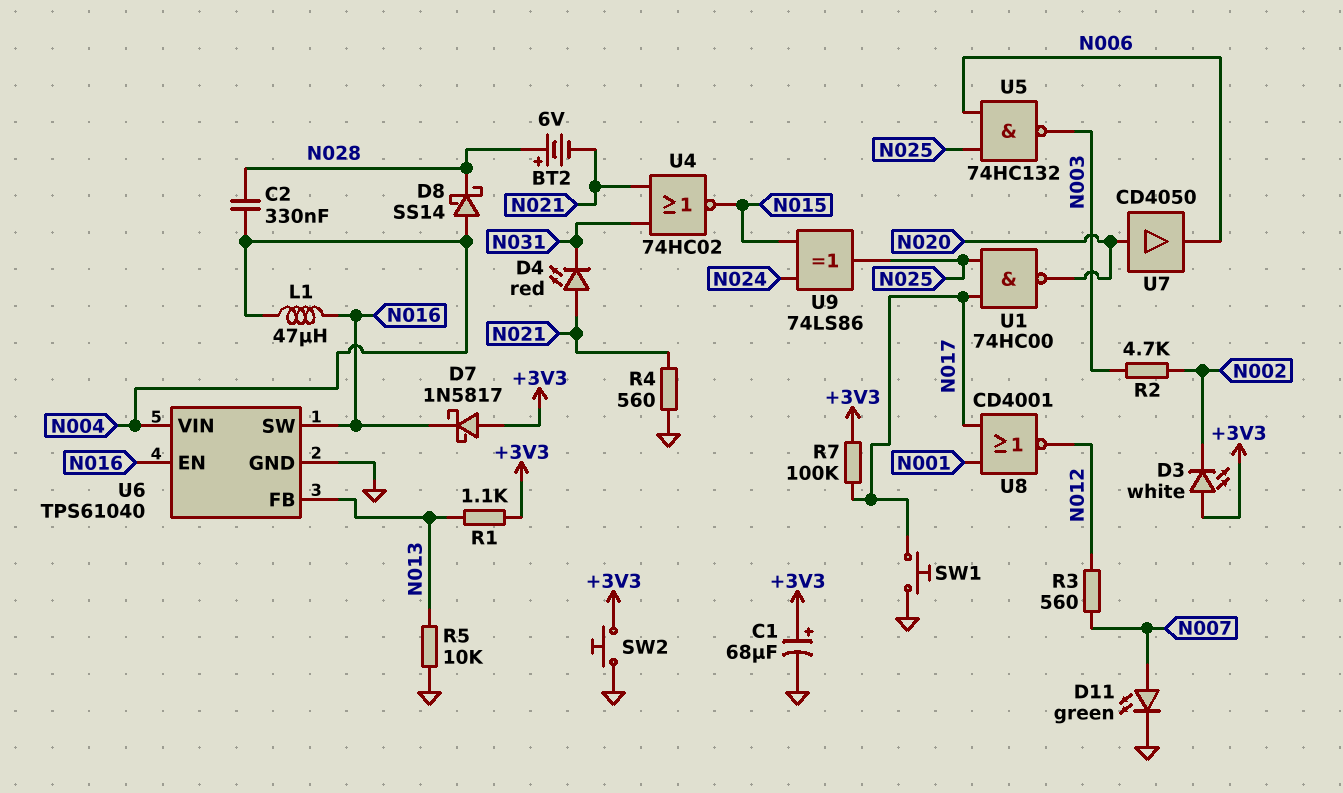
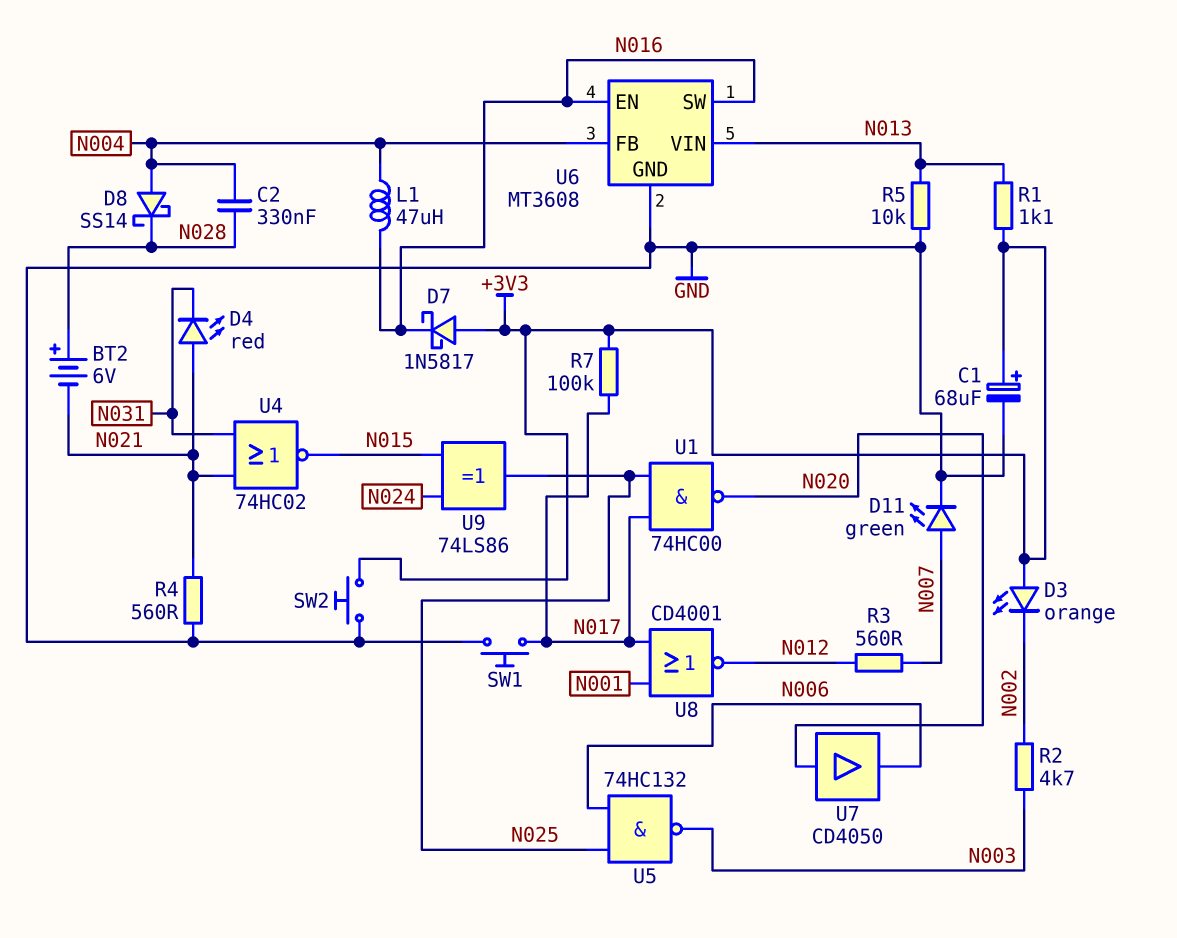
D3: LED white (A +3V3, K N002) -> LED orange (A +3V3, K N002)
U6: TPS61040 -> MT3608
U6 pin FB: N013 -> N004
U6 pin VIN: N004 -> N013

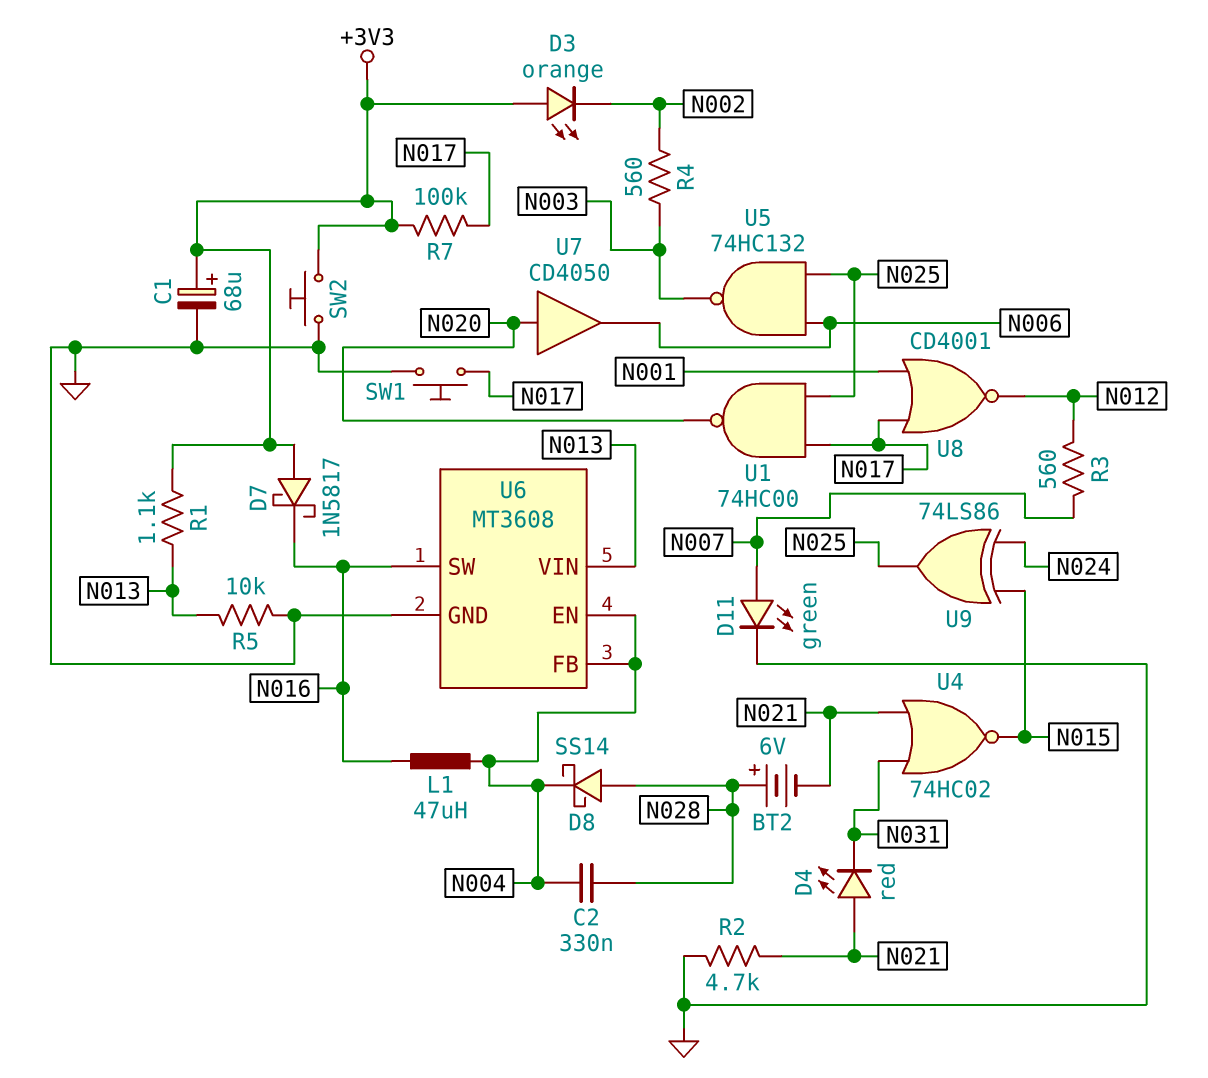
D8: schottky SS14 (A N004, K N028) -> schottky SS14 (A N028, K N004)
R2: 4.7k (N002, N003) -> 4.7k (GND, N021)
R4: 560 (GND, N021) -> 560 (N002, N003)
U6 pin EN: N016 -> N004

